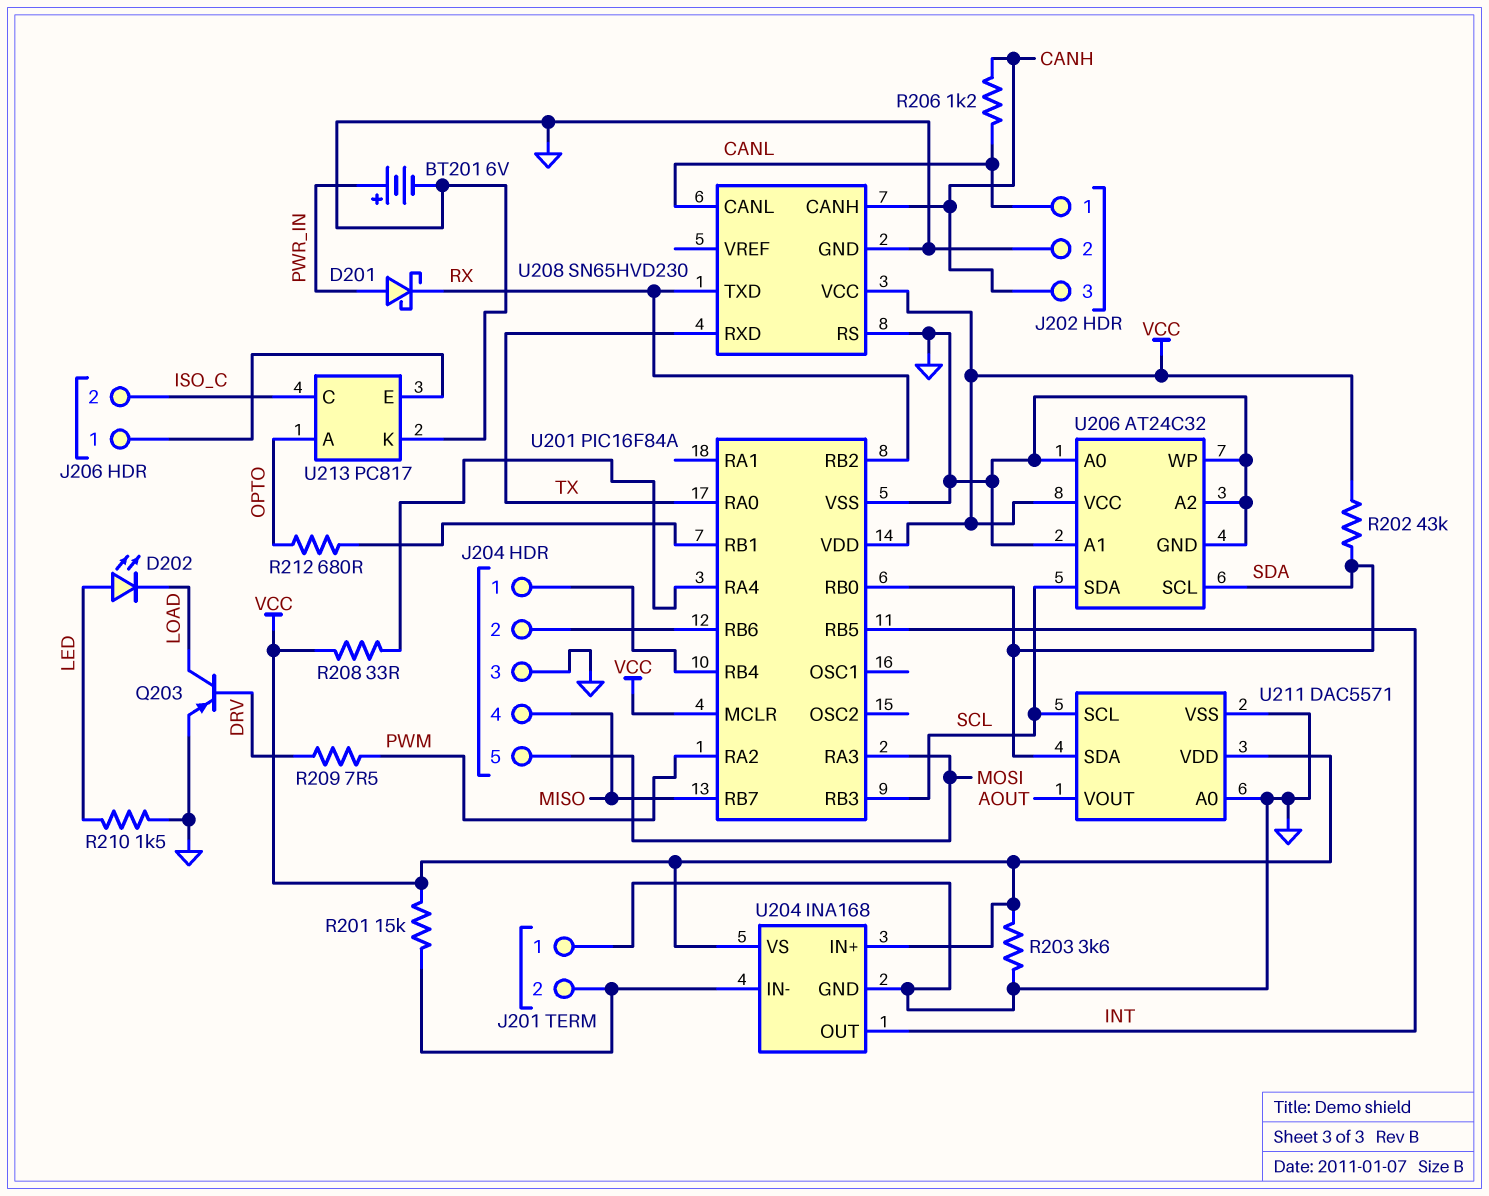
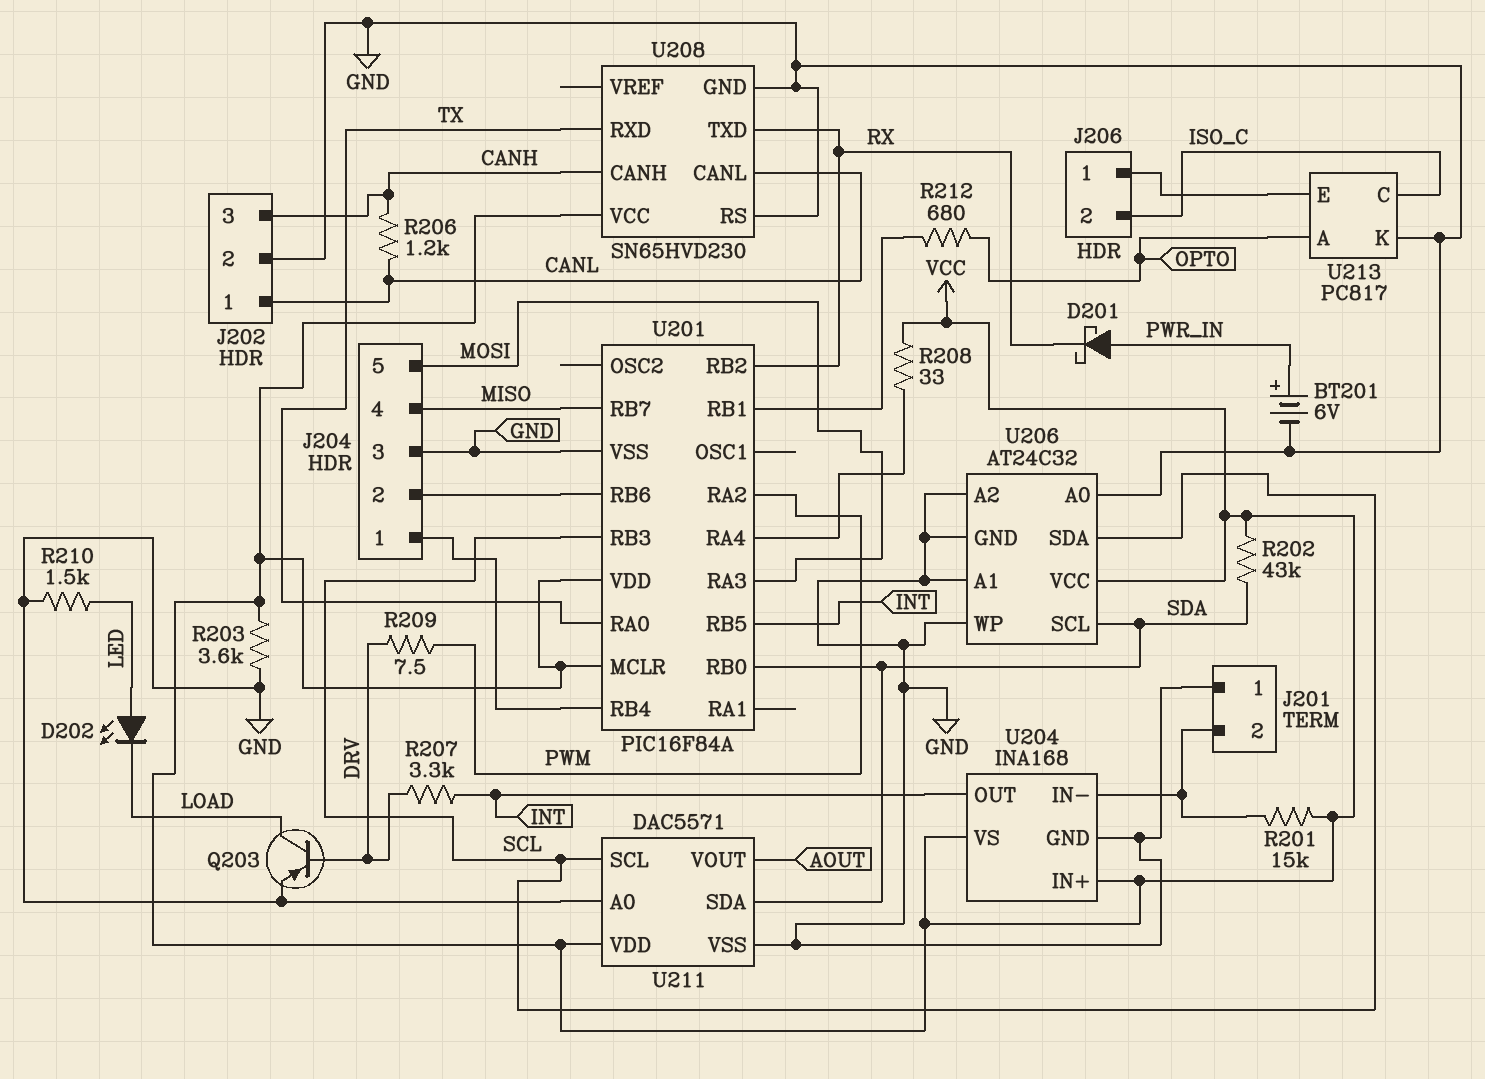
R207: none -> 3.3k (DRV, INT)

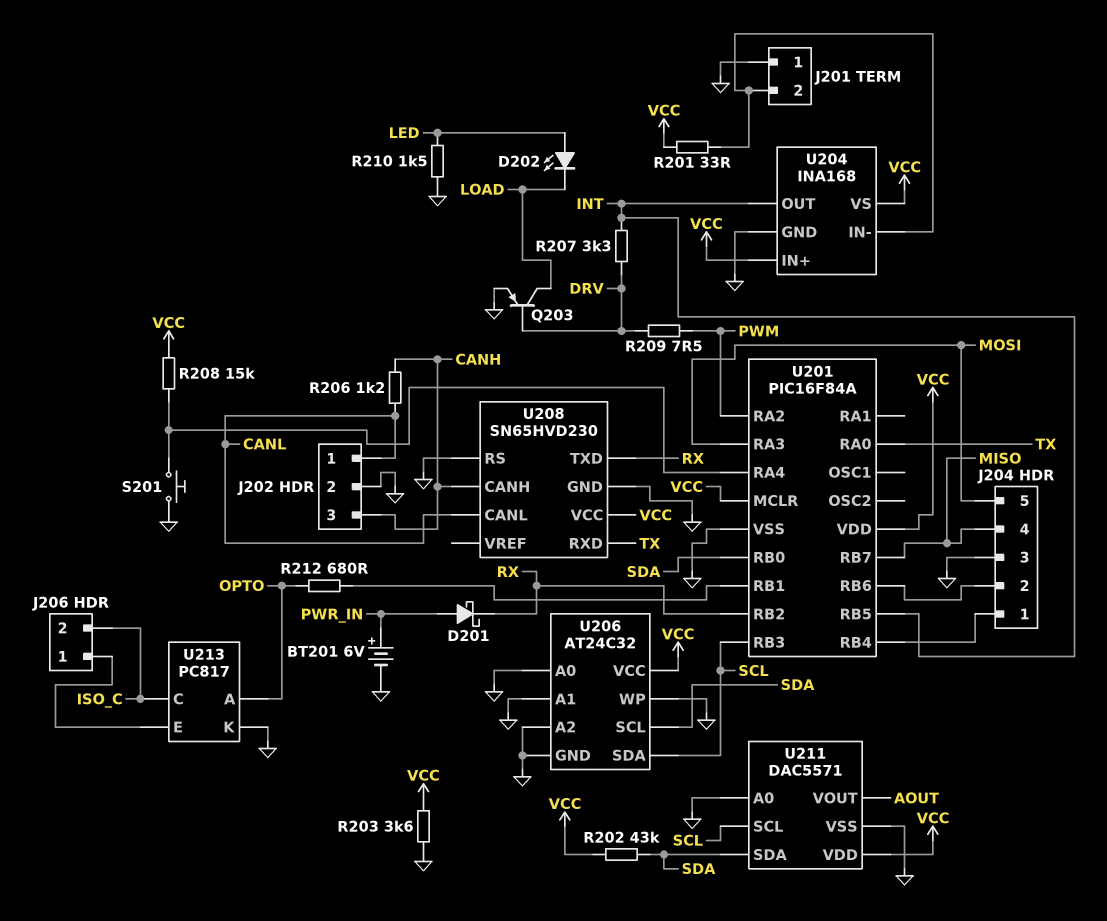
R201: 15k (J201/2, VCC) -> 33 (J201/2, VCC)
R208: 33 (U201/RA4, VCC) -> 15k (U201/RA4, VCC)
S201: none -> button (GND, U201/RA4)

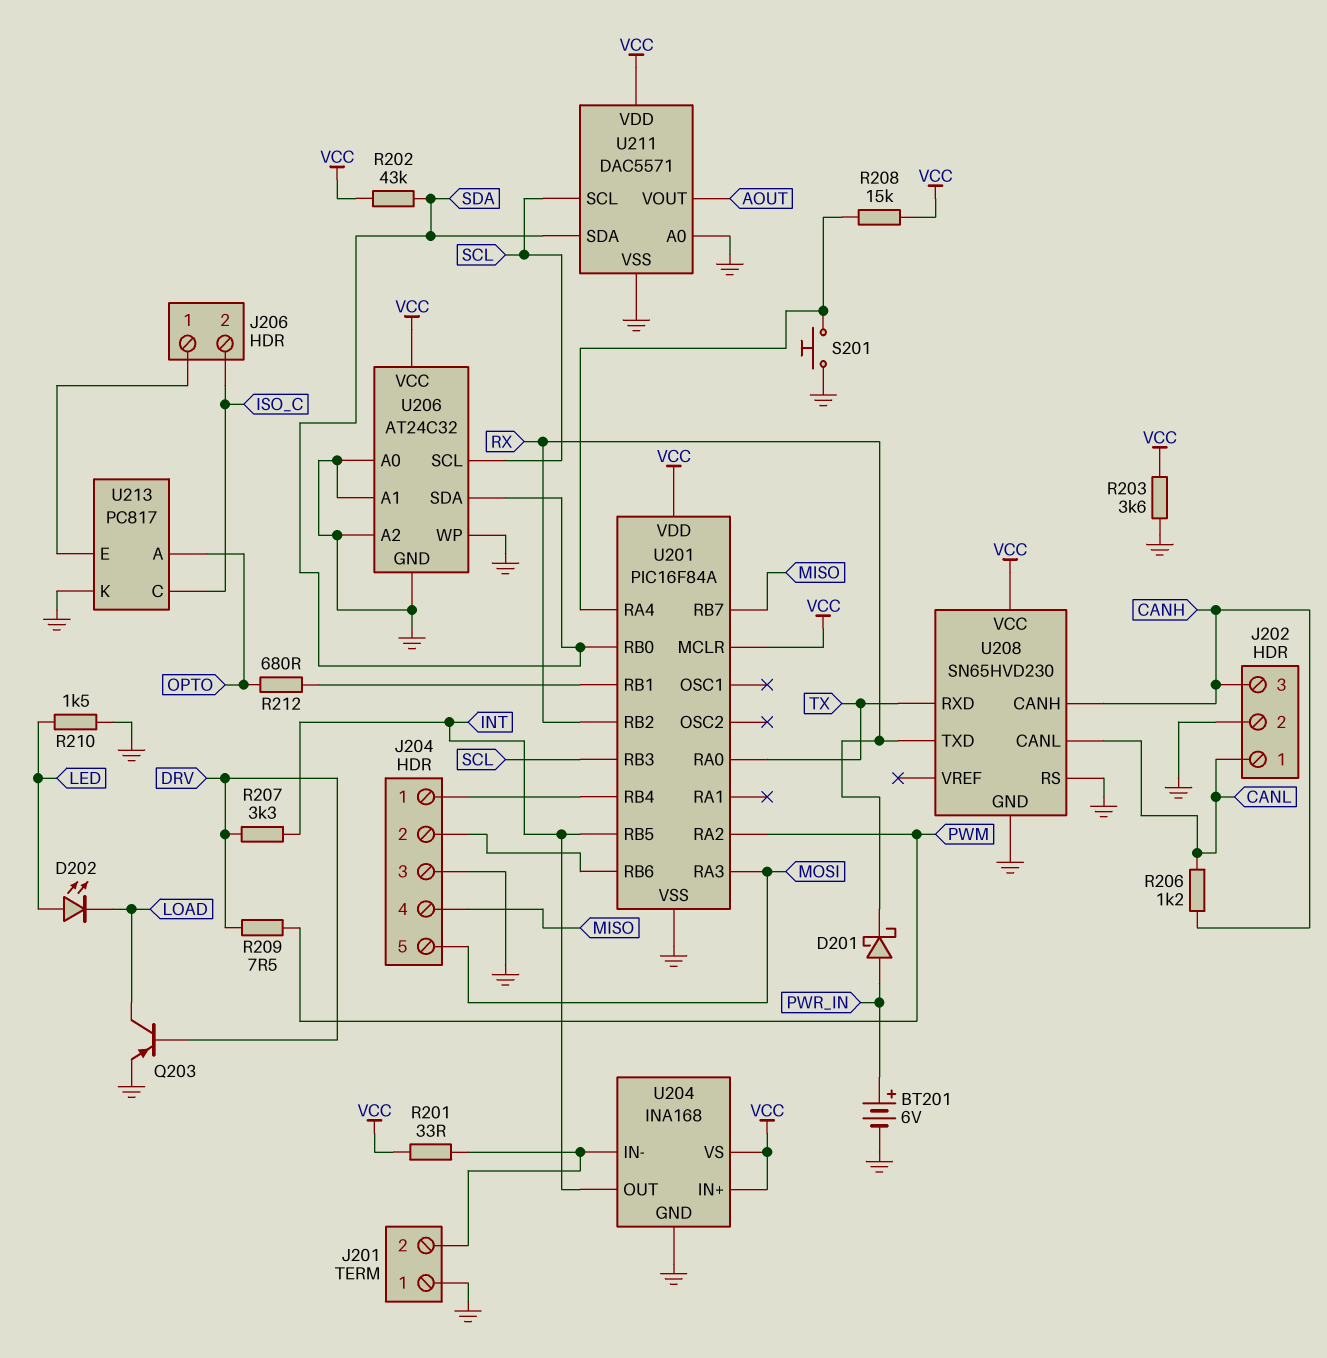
U206 pin SCL: SDA -> SCL
U206 pin SDA: SCL -> SDA

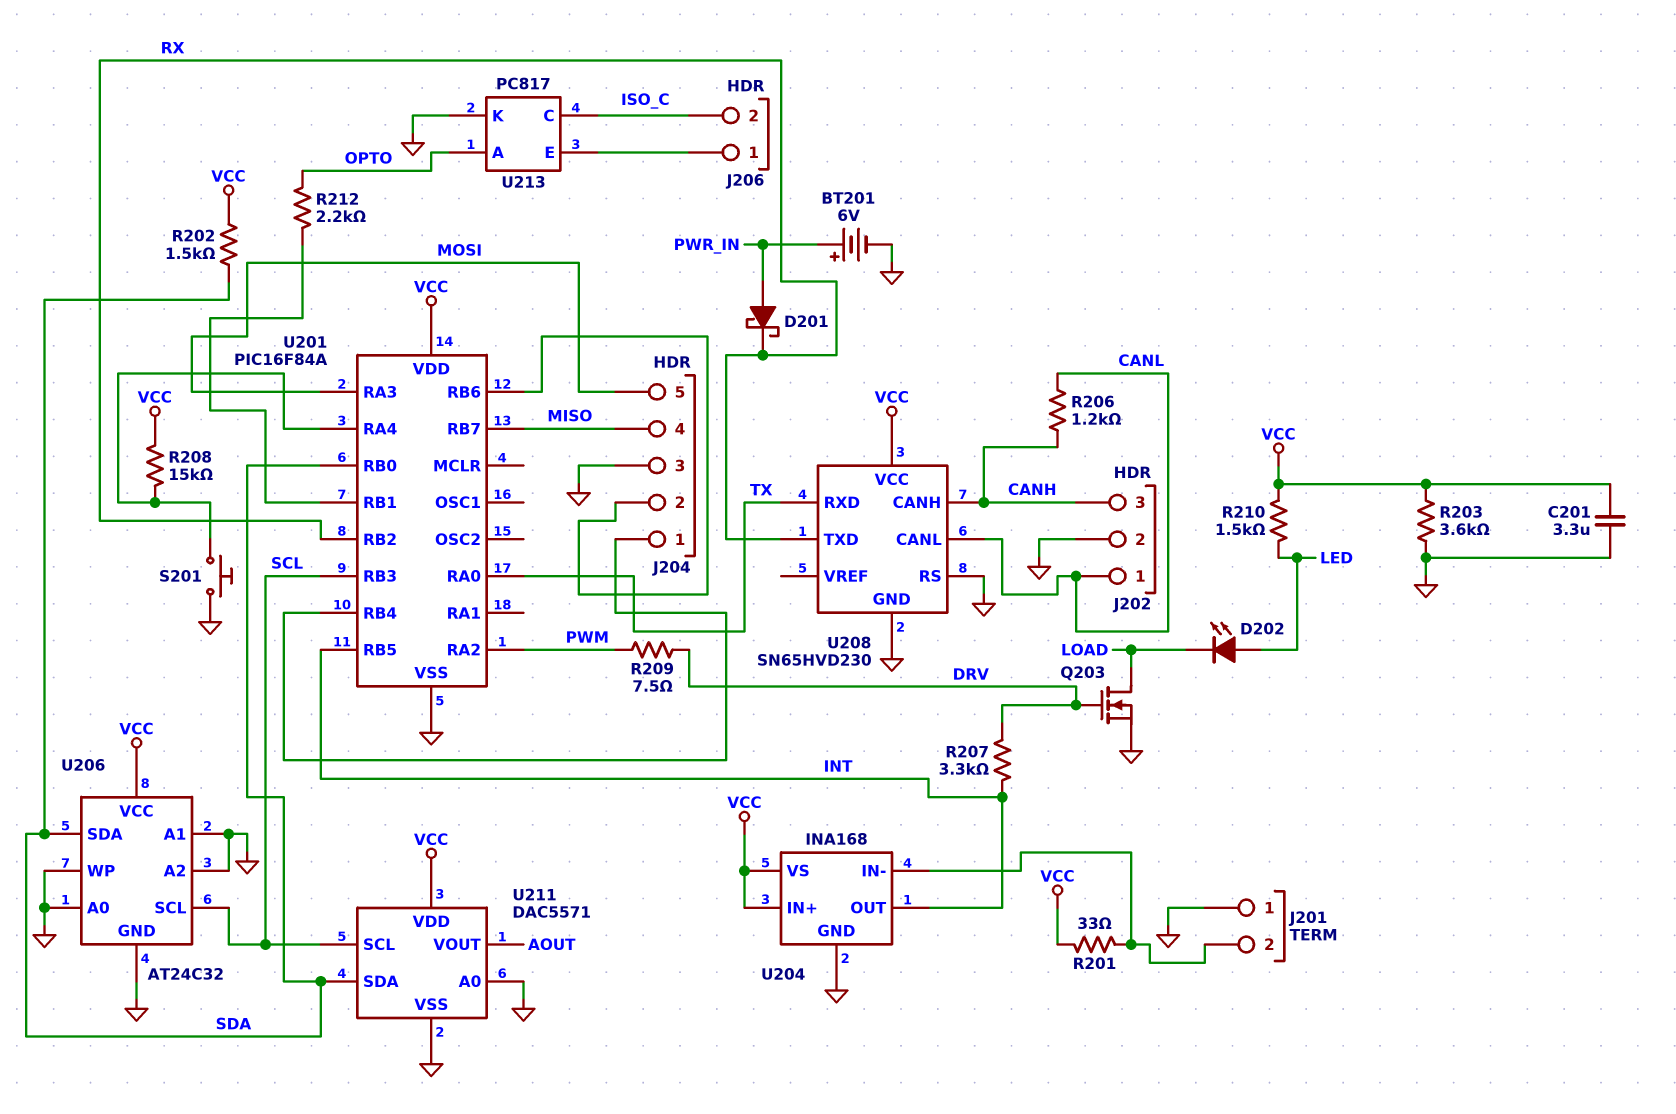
C201: none -> 3.3uF (GND, VCC)
Q203: PNP (B DRV, C LOAD, E GND) -> NMOS (G DRV, D LOAD, S GND)
R202: 43k (SDA, VCC) -> 1.5k (SDA, VCC)
R210: 1.5k (GND, LED) -> 1.5k (LED, VCC)
R212: 680 (OPTO, U201/RB1) -> 2.2k (OPTO, U201/RB1)
U201 pin MCLR: VCC -> none

